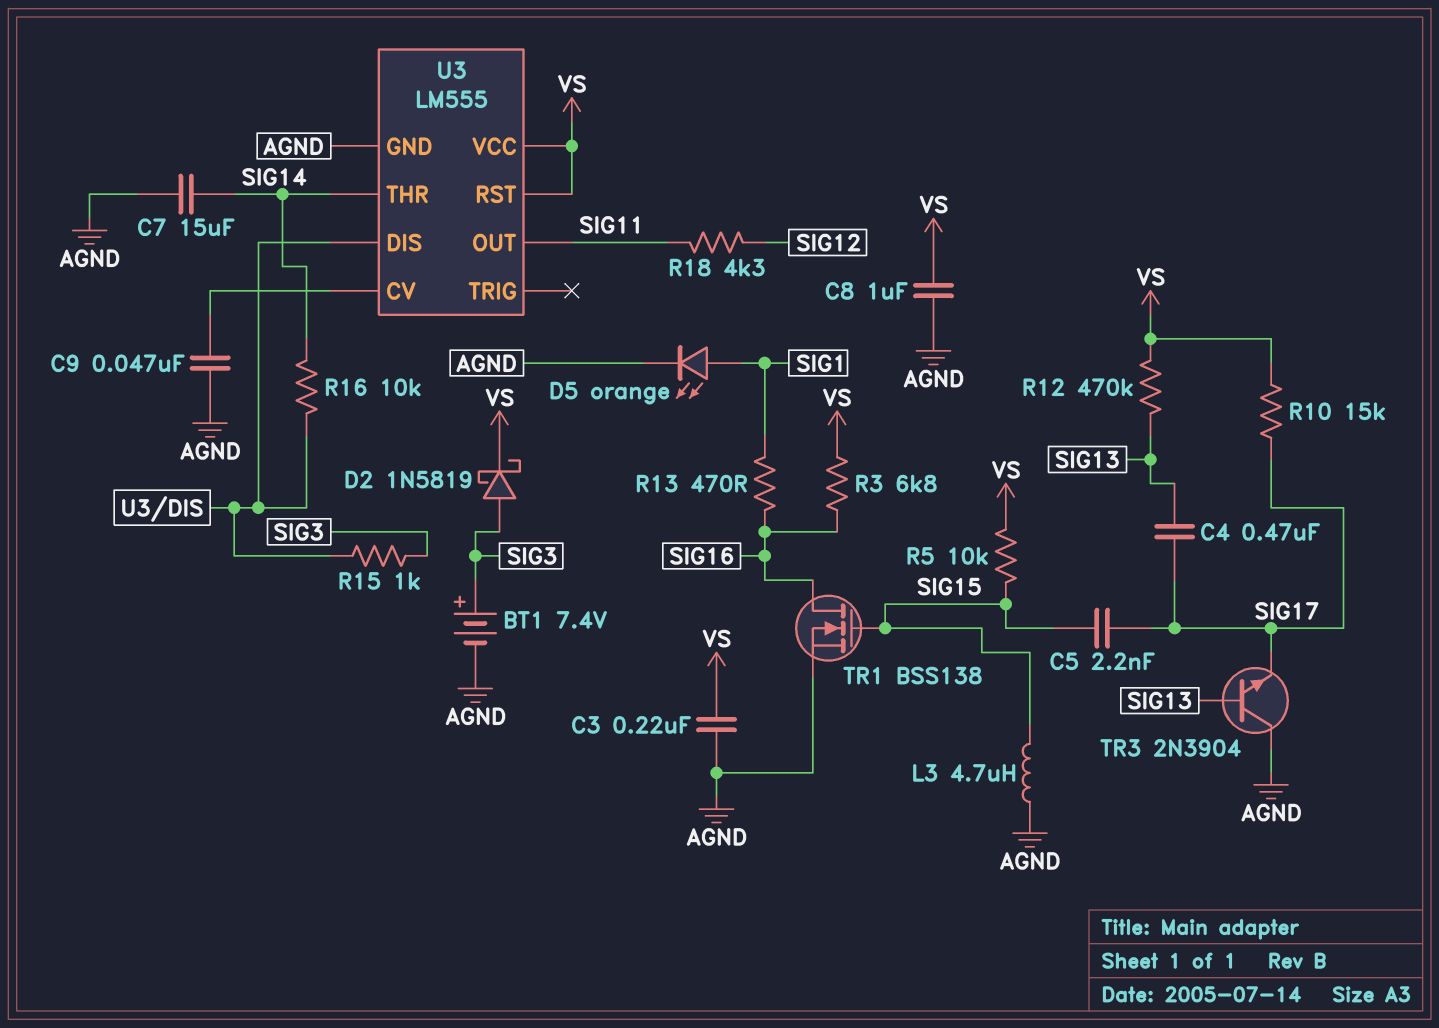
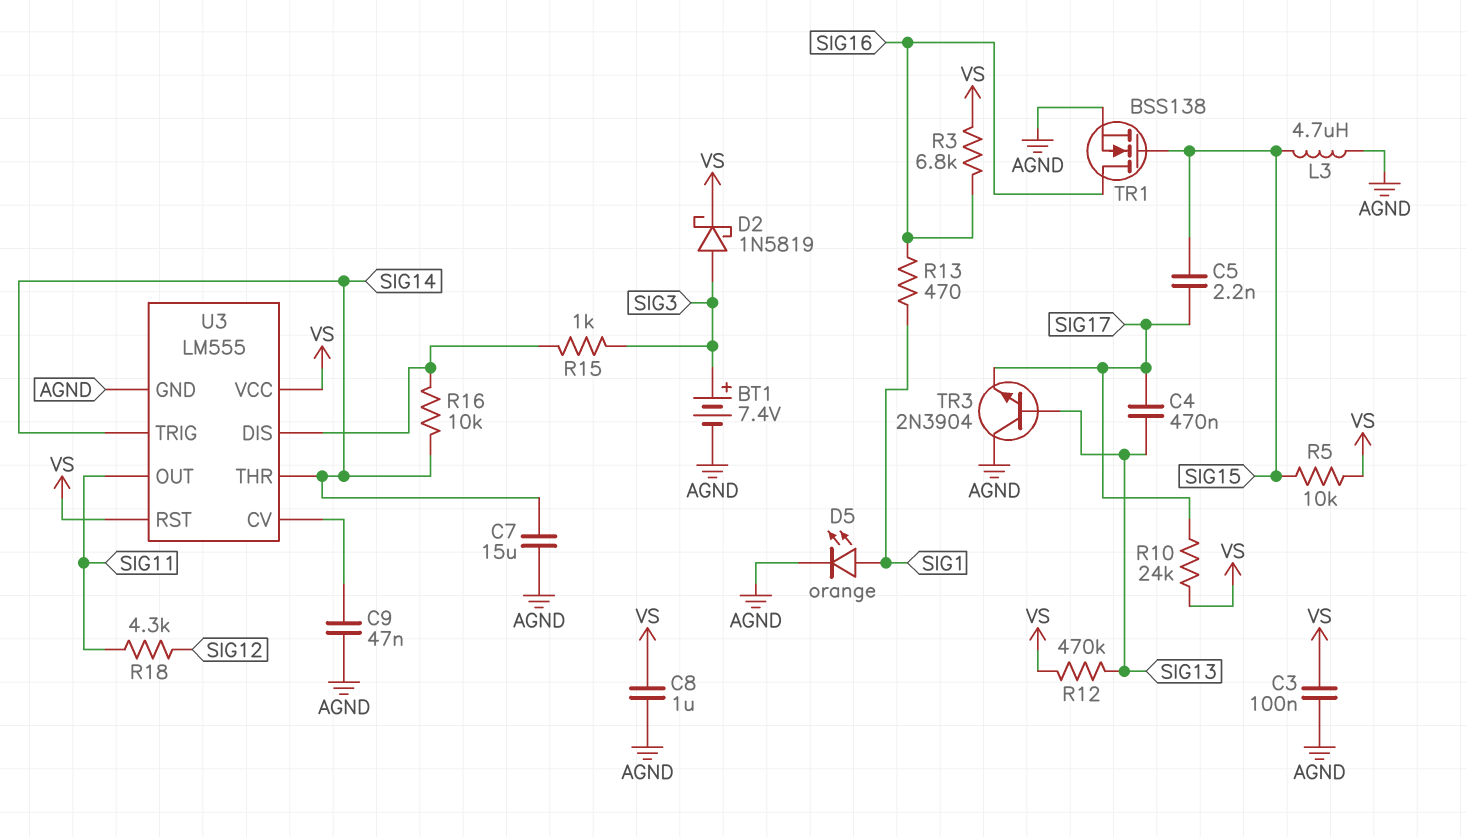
C3: 220nF (AGND, VS) -> 100nF (AGND, VS)
R10: 15k (SIG17, VS) -> 24k (SIG17, VS)
U3 pin TRIG: none -> SIG14

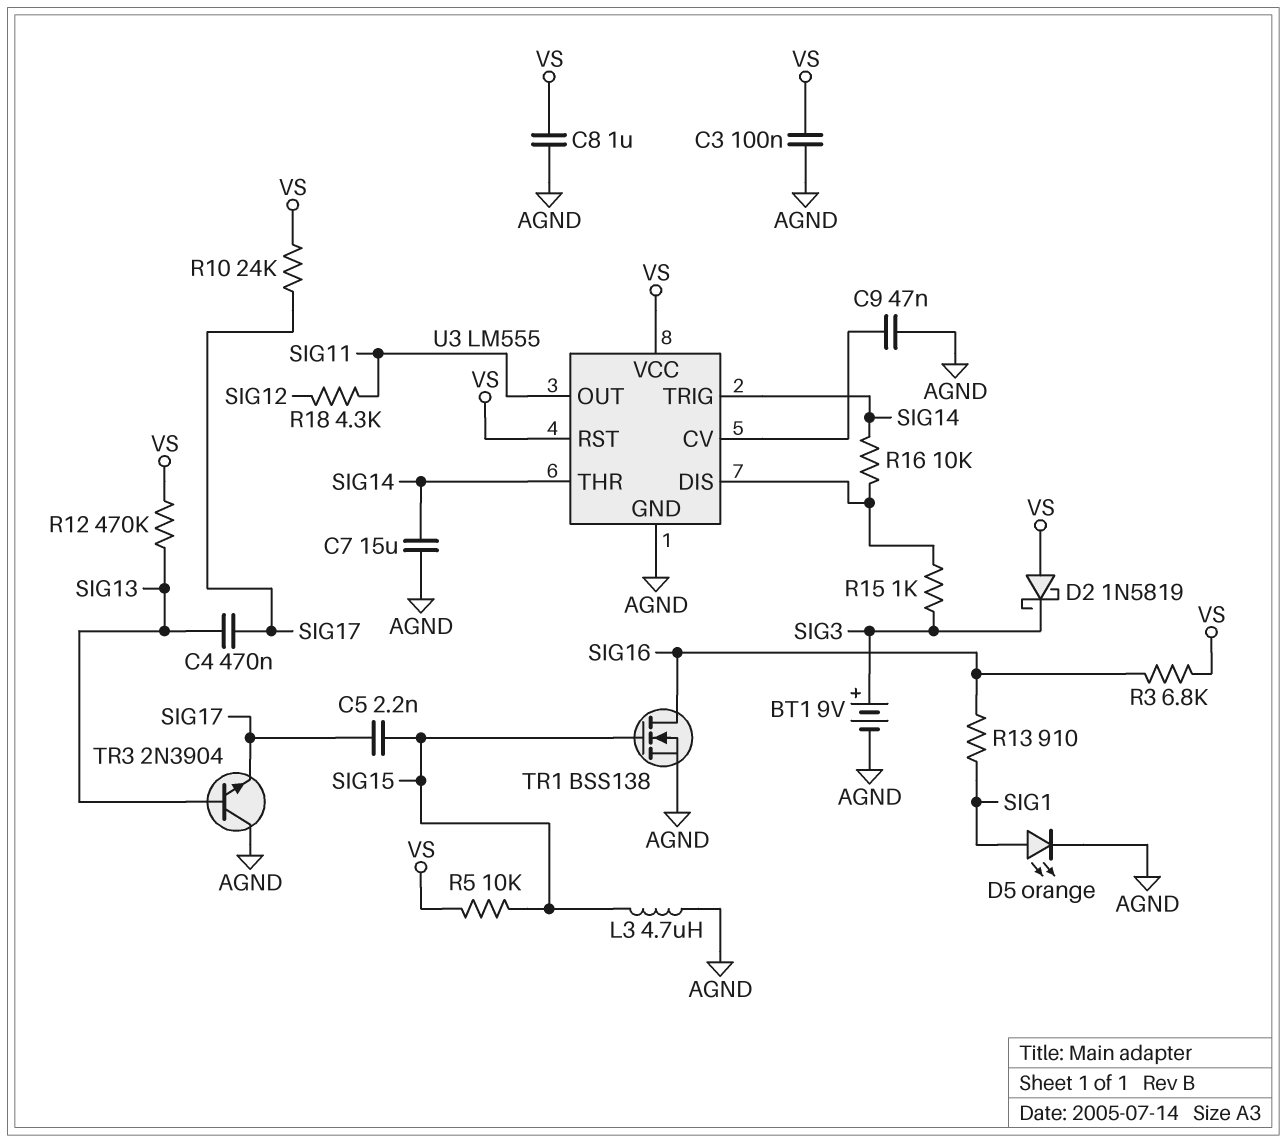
BT1: 7.4V (plus SIG3, minus AGND) -> 9V (plus SIG3, minus AGND)
D2: schottky 1N5819 (A SIG3, K VS) -> schottky 1N5819 (A VS, K SIG3)
R13: 470 (SIG1, SIG16) -> 910 (SIG1, SIG16)

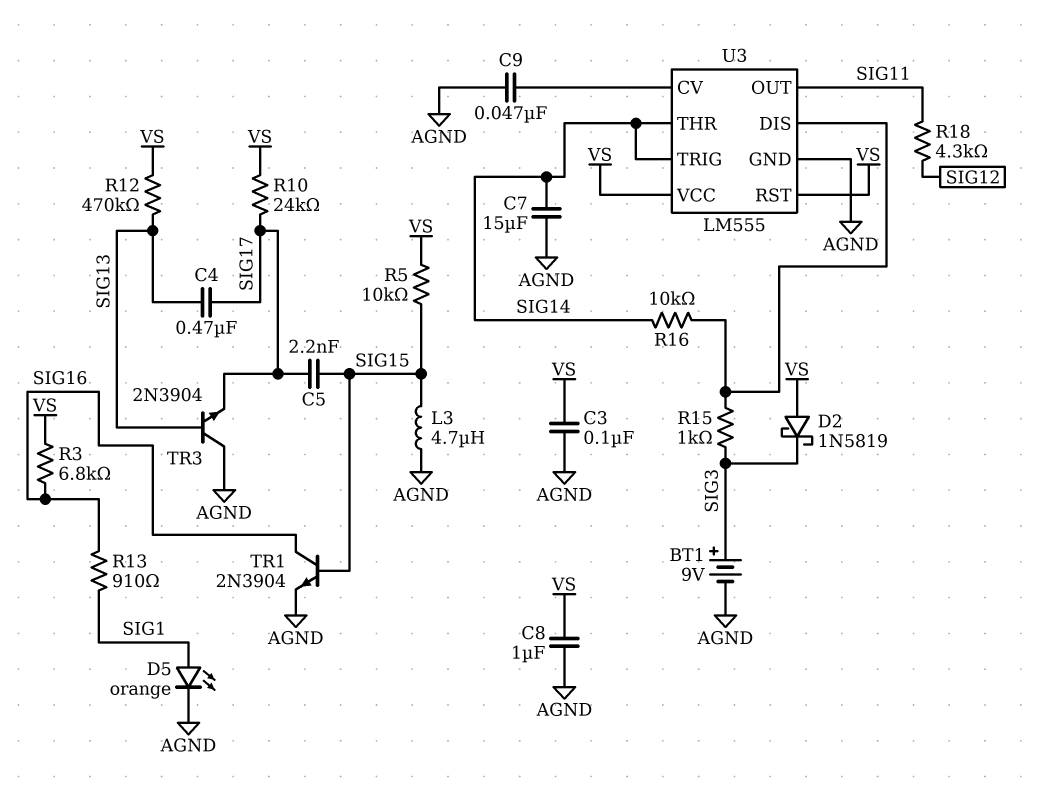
TR1: NMOS BSS138 (G SIG15, D SIG16, S AGND) -> NPN 2N3904 (B SIG15, C SIG16, E AGND)

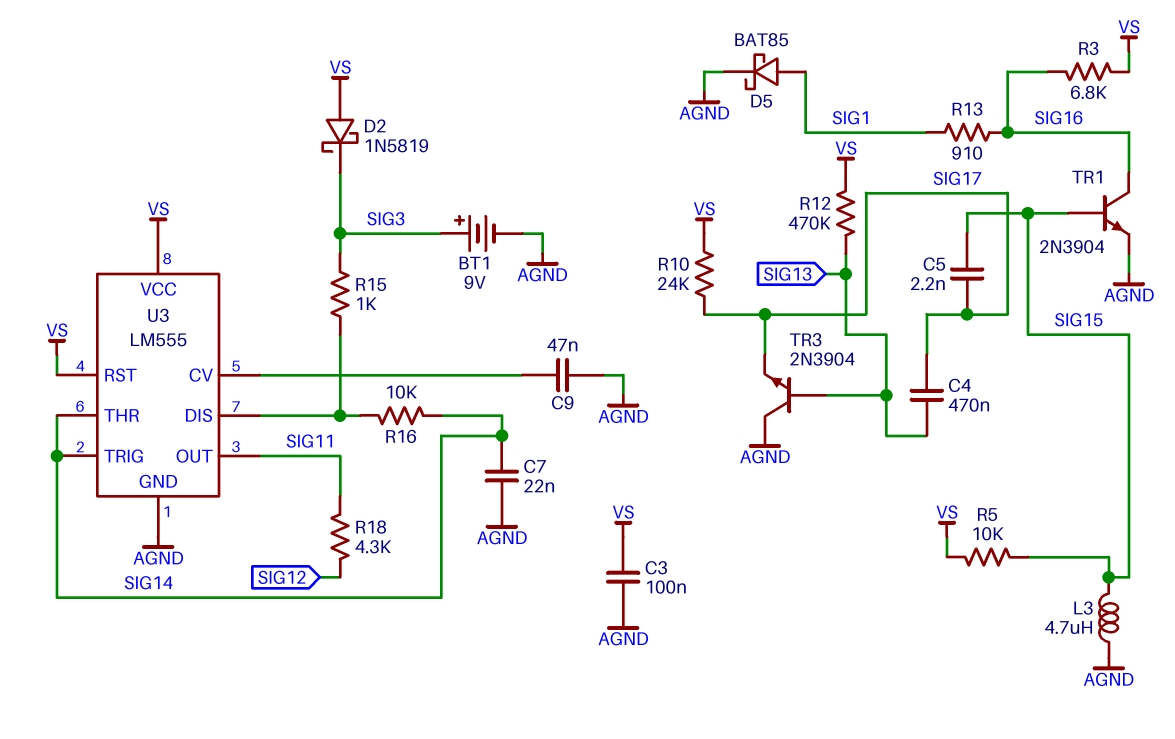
C7: 15uF (AGND, SIG14) -> 22nF (AGND, SIG14)
C8: 1uF (AGND, VS) -> none
D5: LED orange (A SIG1, K AGND) -> schottky BAT85 (A SIG1, K AGND)

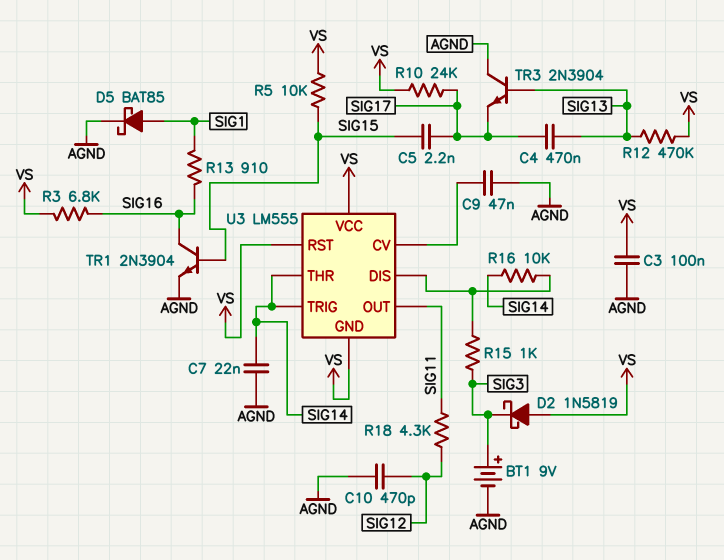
C10: none -> 470pF (AGND, SIG12)
L3: 4.7uH (AGND, SIG15) -> none
U3 pin GND: AGND -> VS

